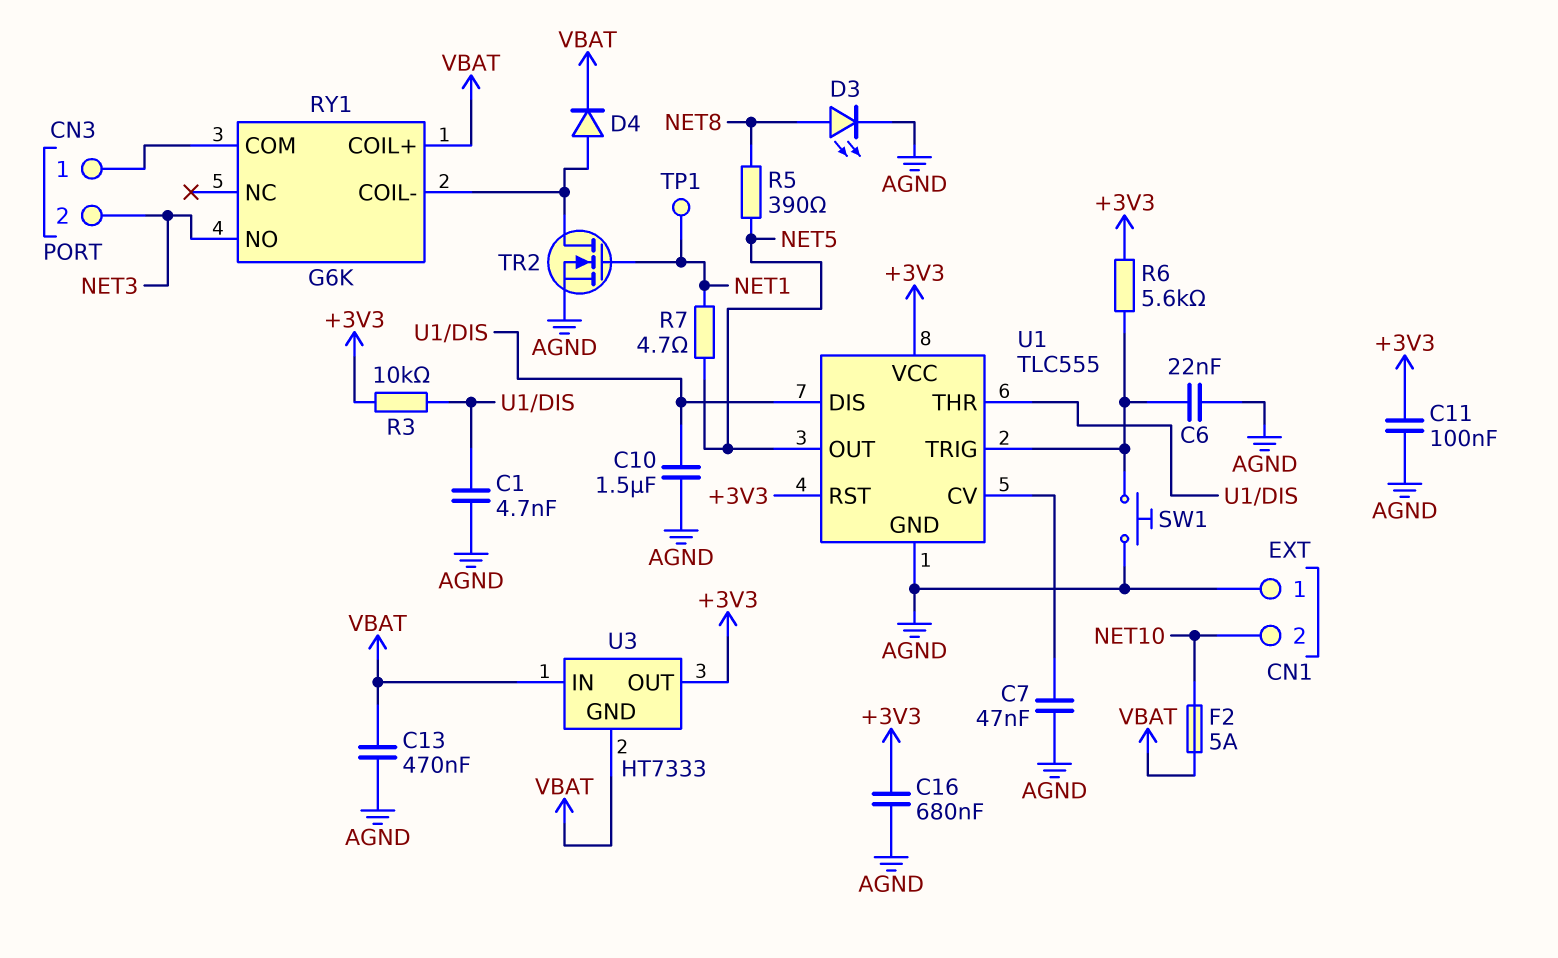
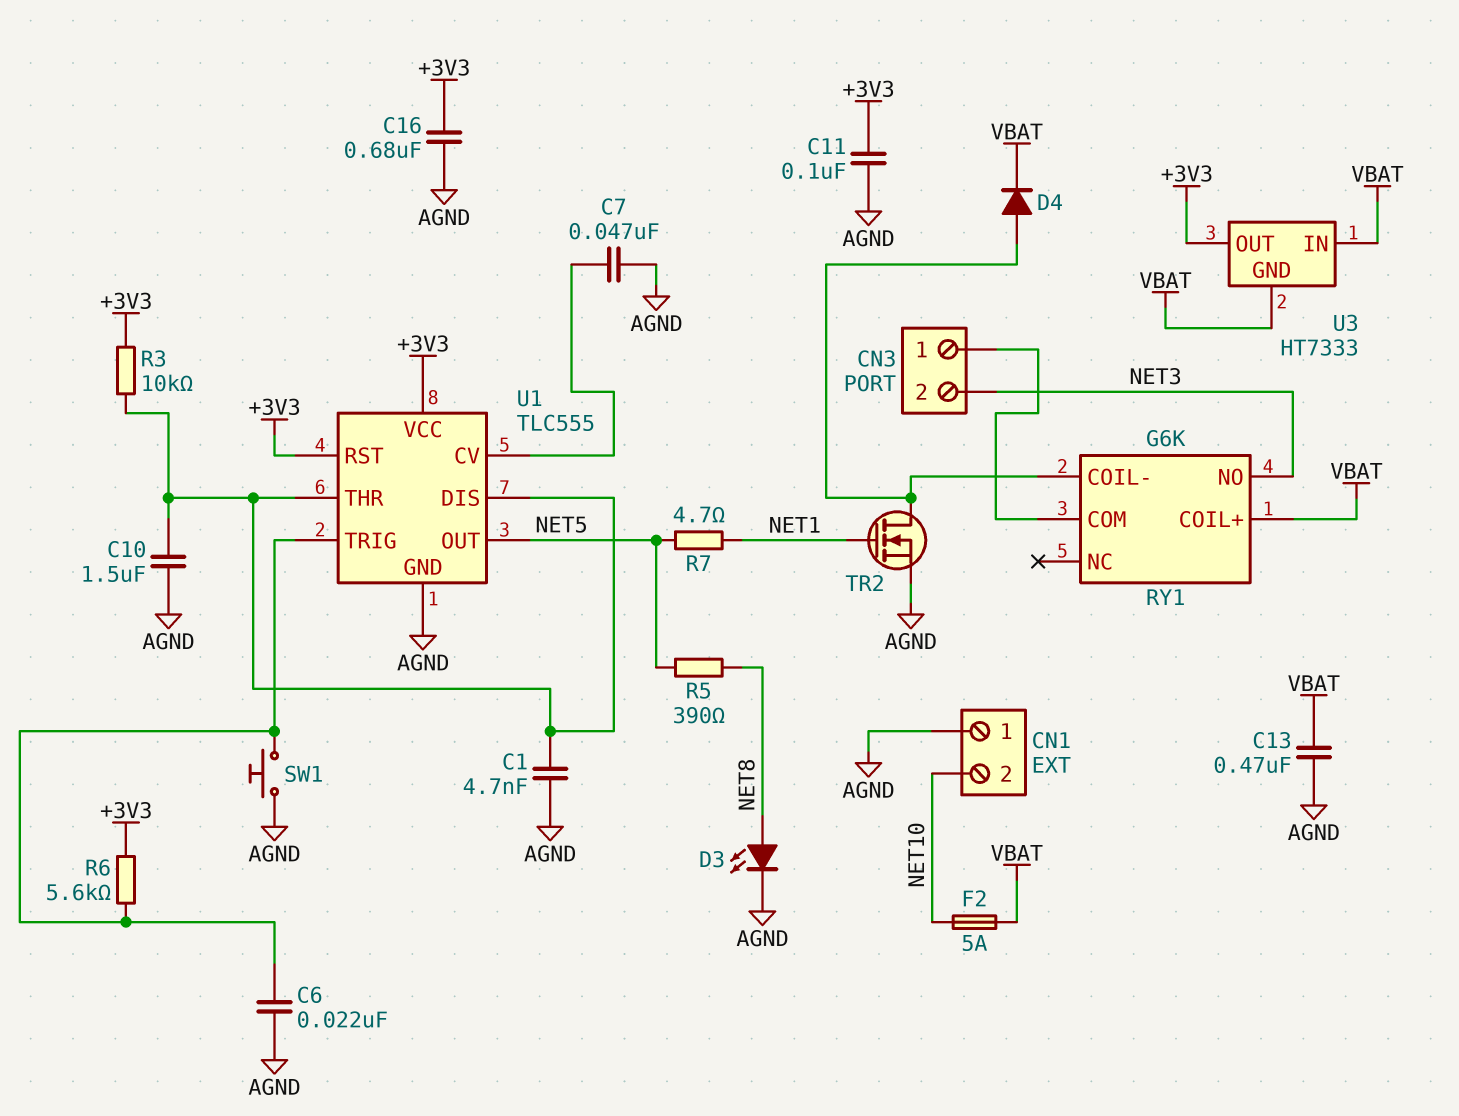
TP1: test point (NET1) -> none

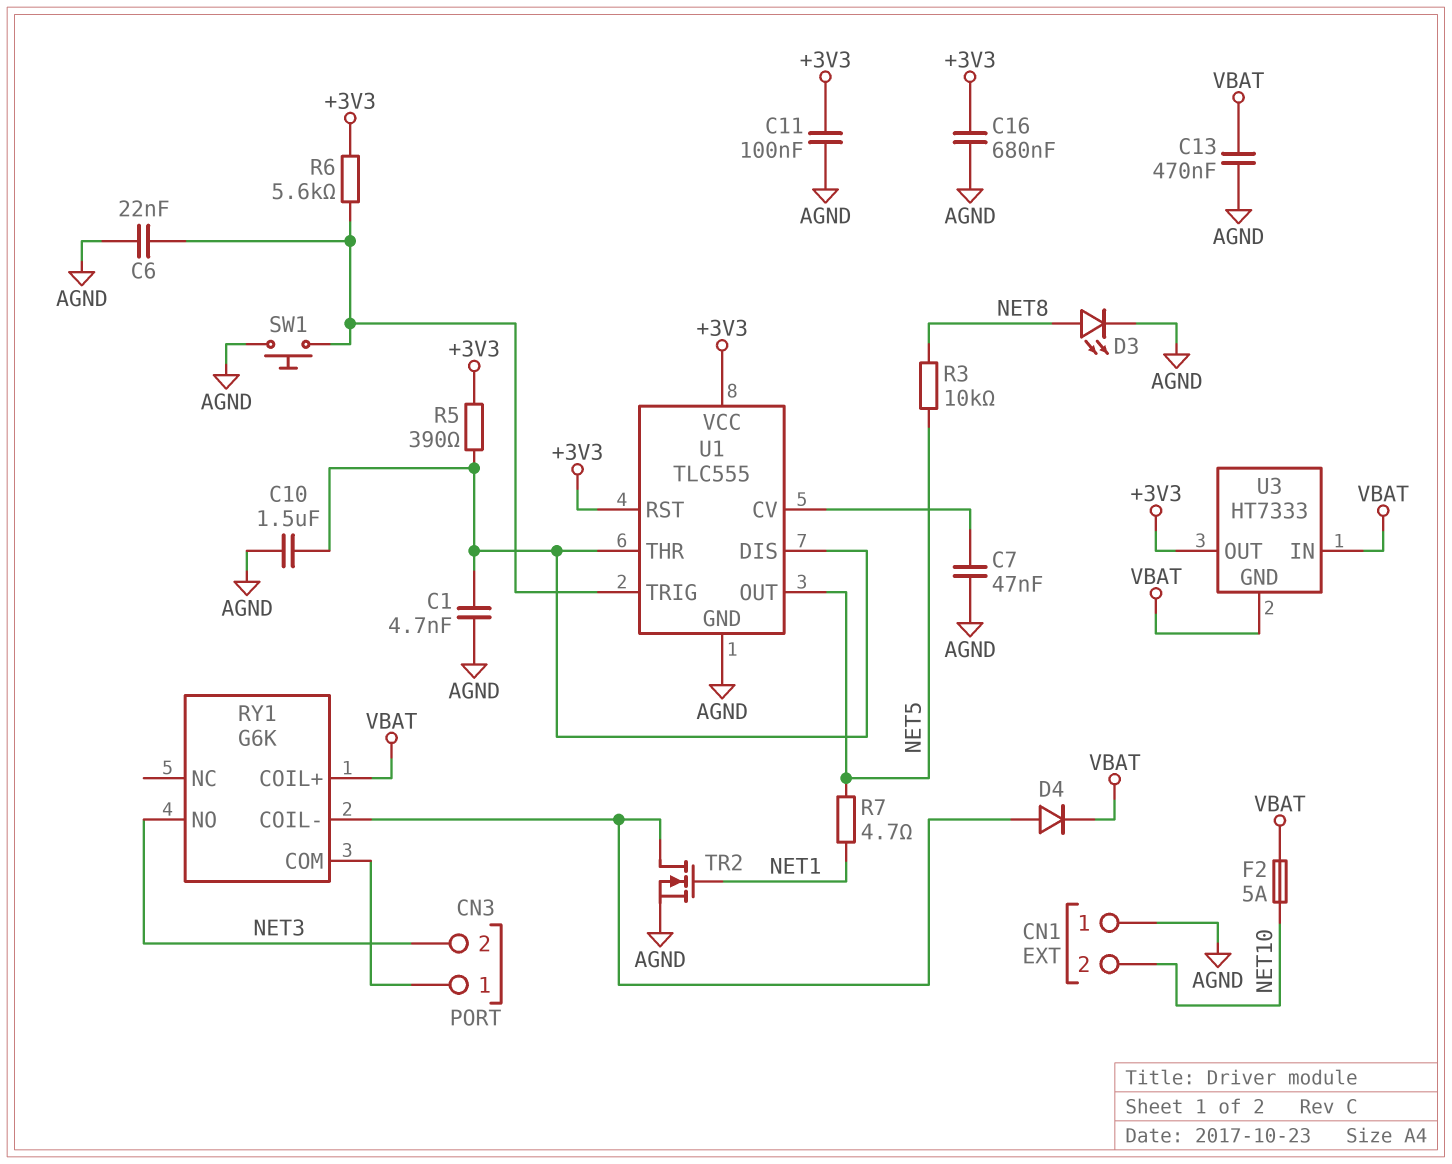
R3: 10k (+3V3, U1/DIS) -> 10k (NET5, NET8)
R5: 390 (NET5, NET8) -> 390 (+3V3, U1/DIS)

